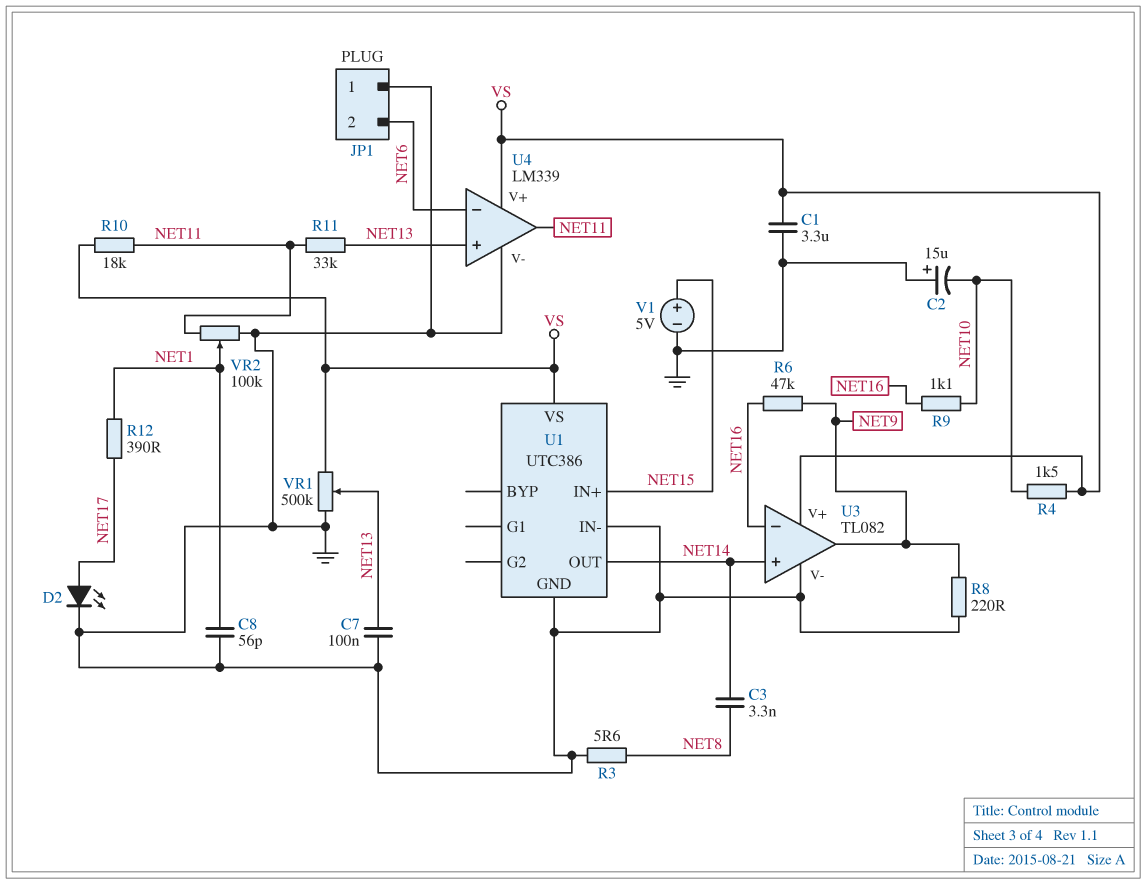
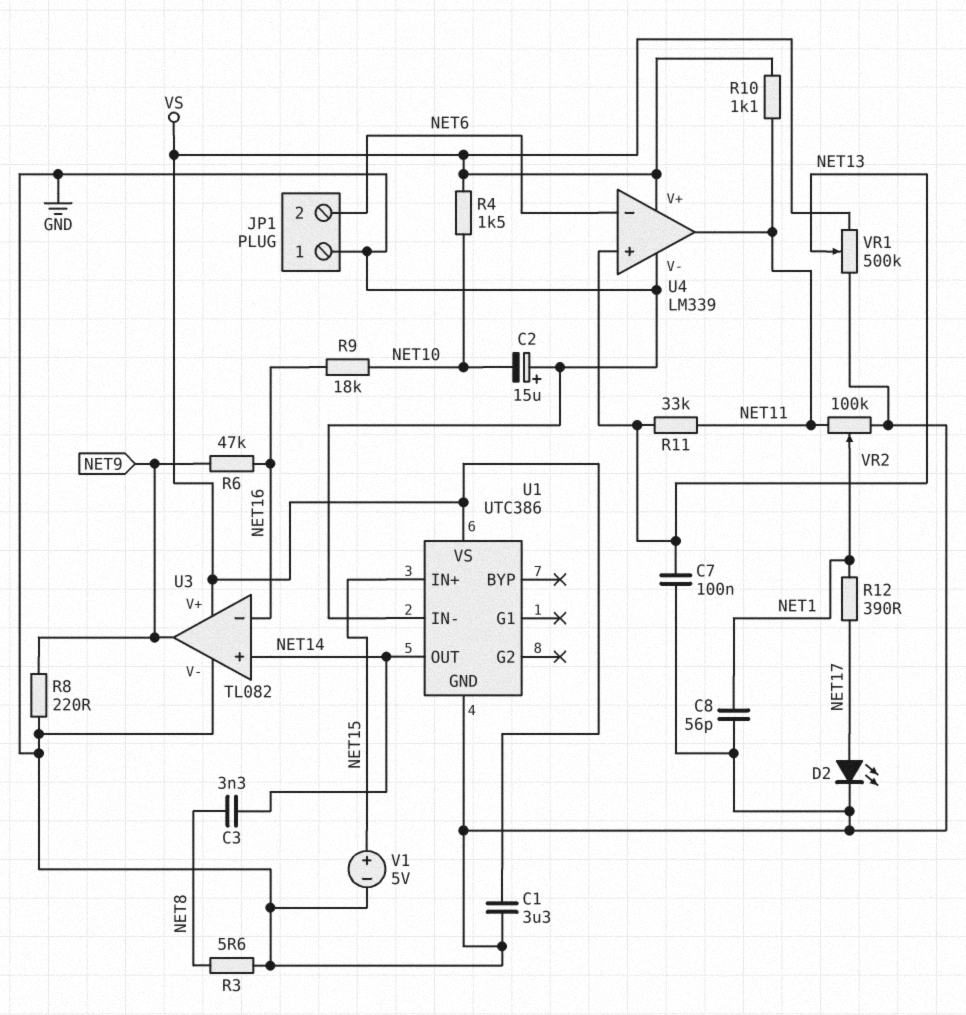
R9: 1.1k (NET10, NET16) -> 18k (NET10, NET16)
R10: 18k (NET11, VS) -> 1.1k (NET11, VS)

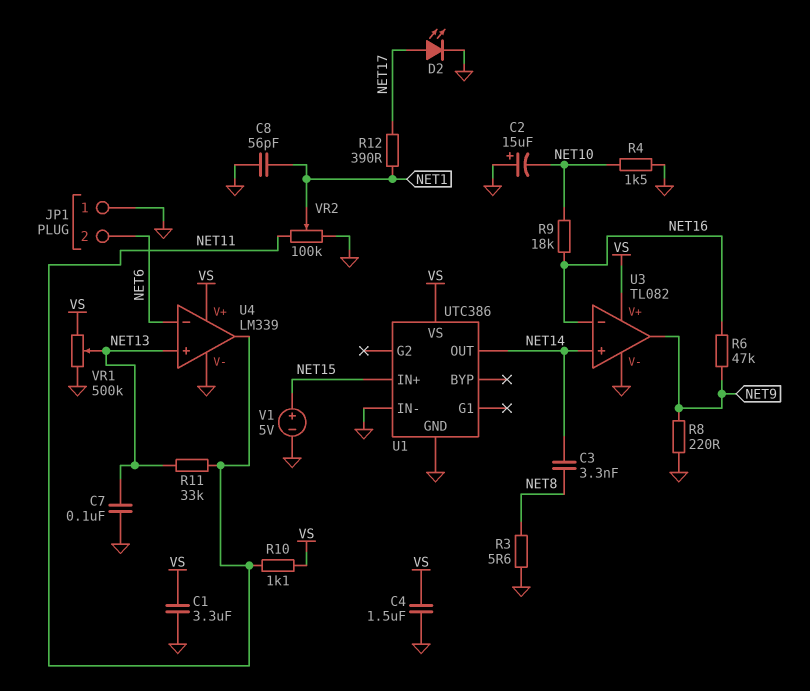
C4: none -> 1.5uF (GND, VS)
R4: 1.5k (NET10, VS) -> 1.5k (GND, NET10)

